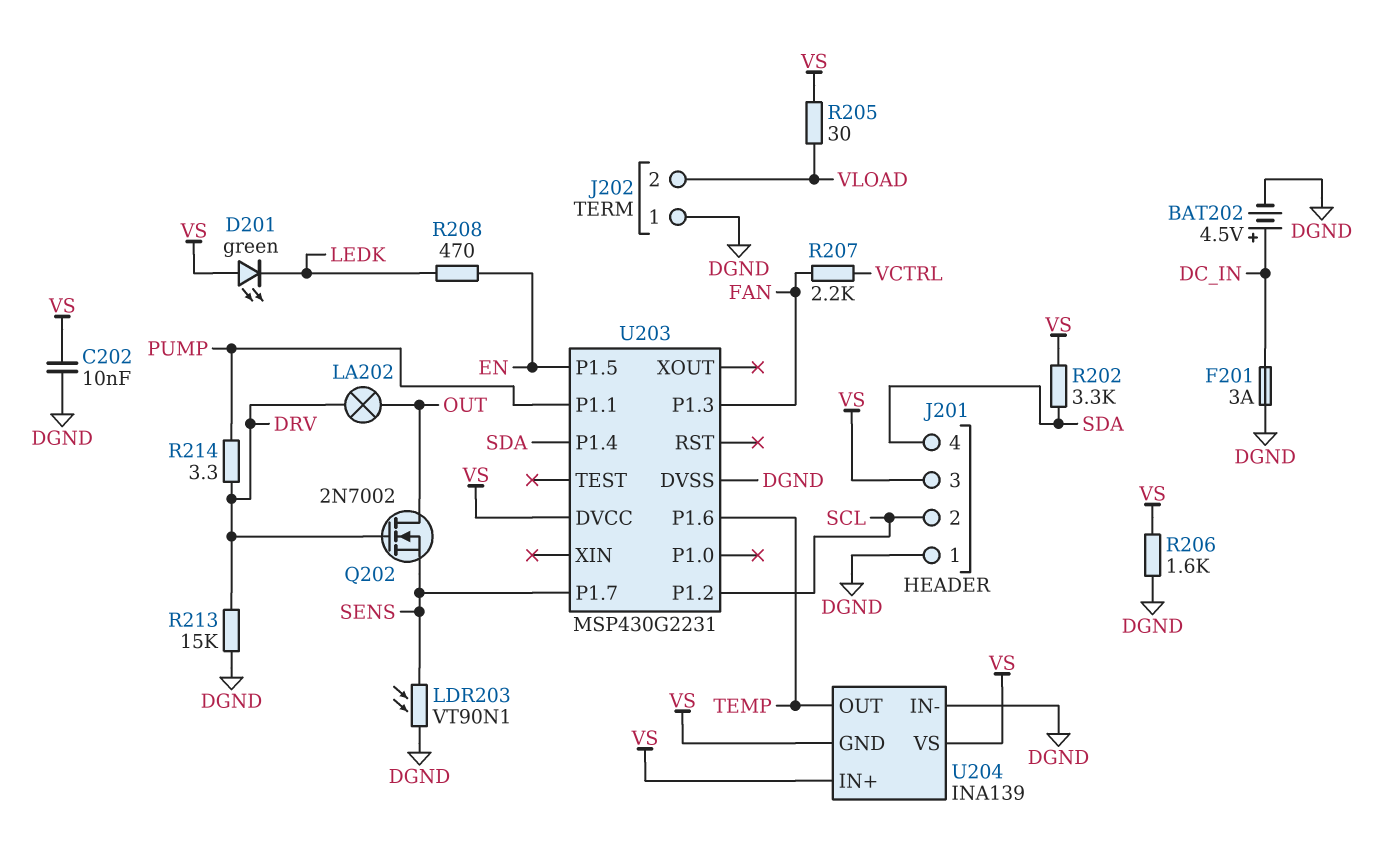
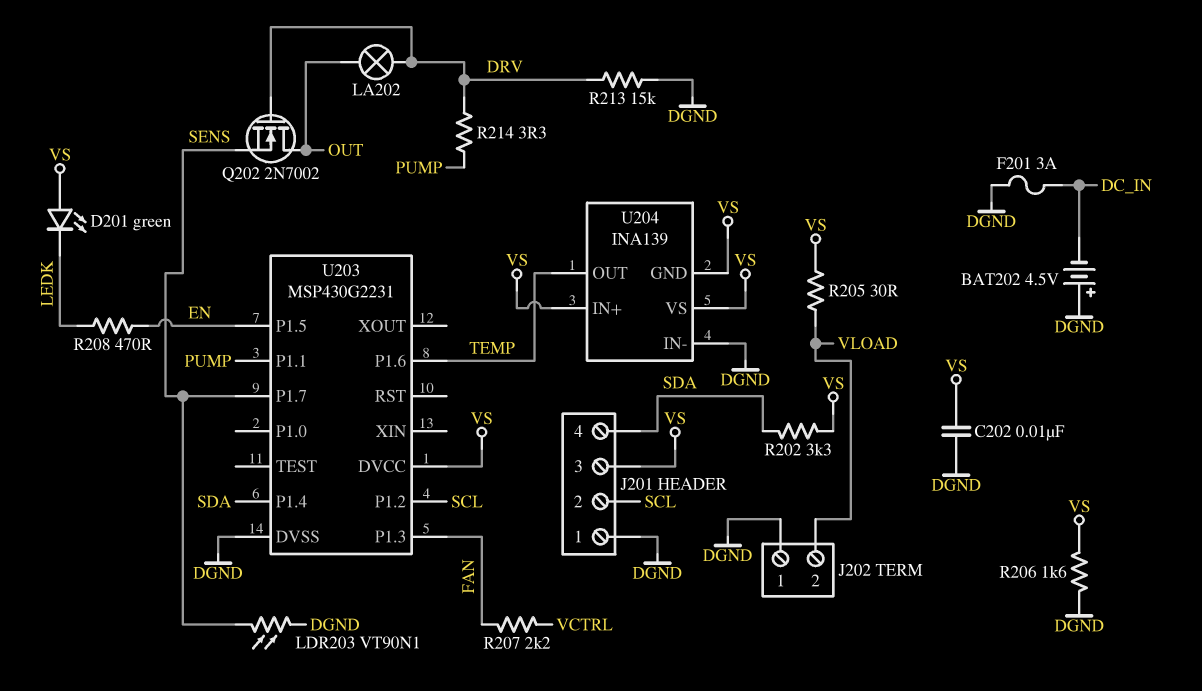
BAT202: 4.5V (plus DC_IN, minus DGND) -> 4.5V (plus DGND, minus DC_IN)

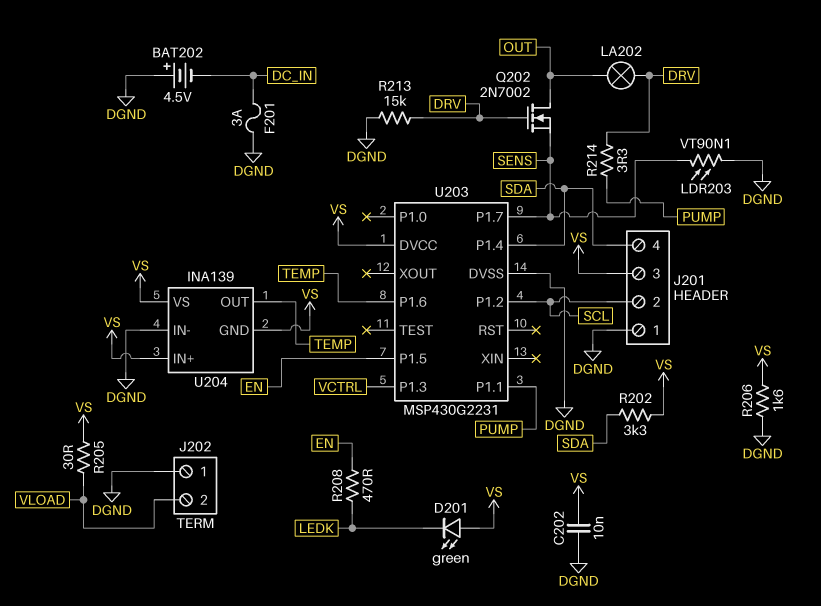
R207: 2.2k (FAN, VCTRL) -> none
U203 pin P1.3: FAN -> VCTRL

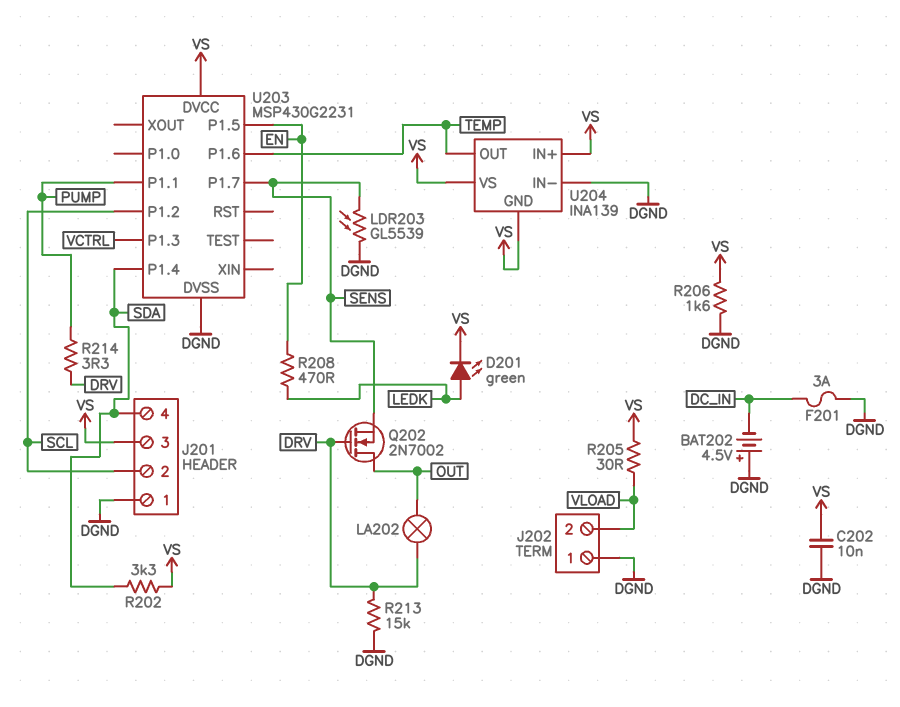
D201: LED green (A VS, K LEDK) -> LED green (A LEDK, K VS)
LDR203: VT90N1 (DGND, SENS) -> GL5539 (DGND, SENS)

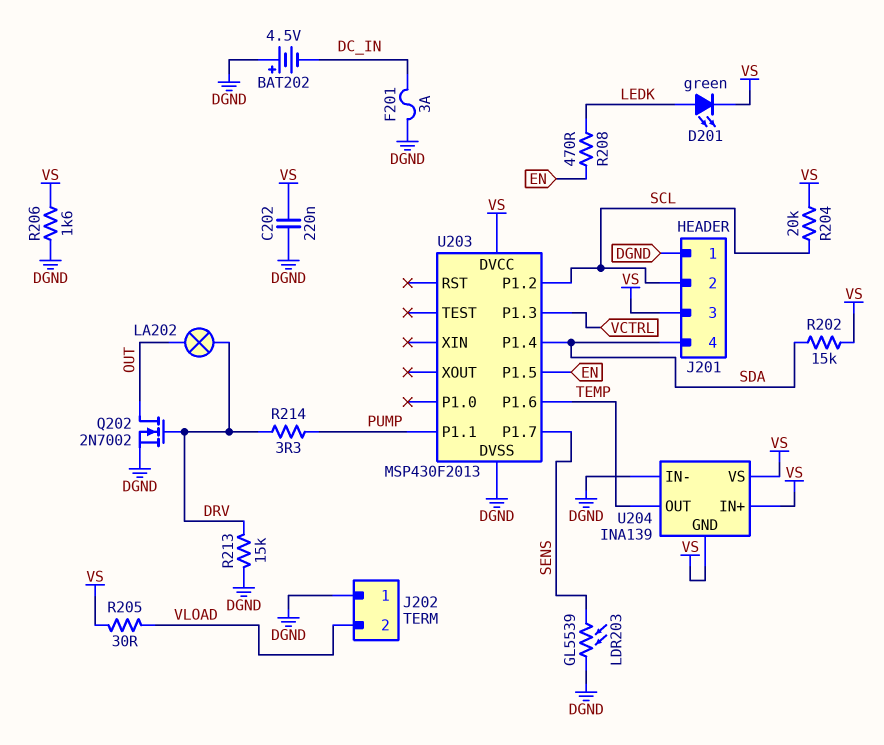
C202: 10nF (DGND, VS) -> 220nF (DGND, VS)
Q202: NMOS 2N7002 (G DRV, D OUT, S SENS) -> NMOS 2N7002 (G DRV, D OUT, S DGND)
R202: 3.3k (SDA, VS) -> 15k (SDA, VS)
R204: none -> 20k (SCL, VS)
U203: MSP430G2231 -> MSP430F2013

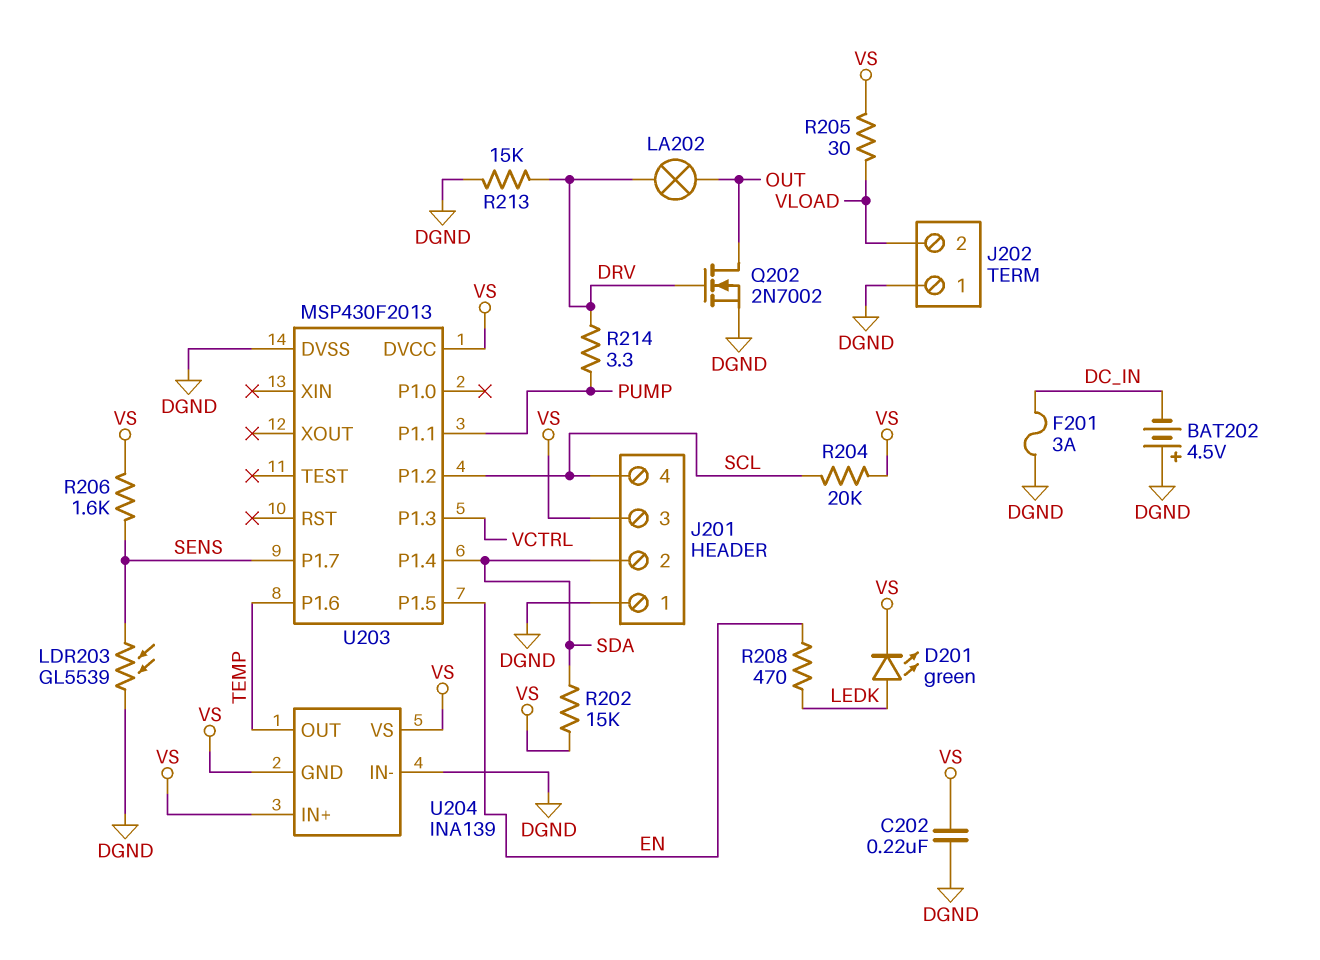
J201 pin 2: SCL -> SDA
J201 pin 4: SDA -> SCL
R206: 1.6k (DGND, VS) -> 1.6k (SENS, VS)

